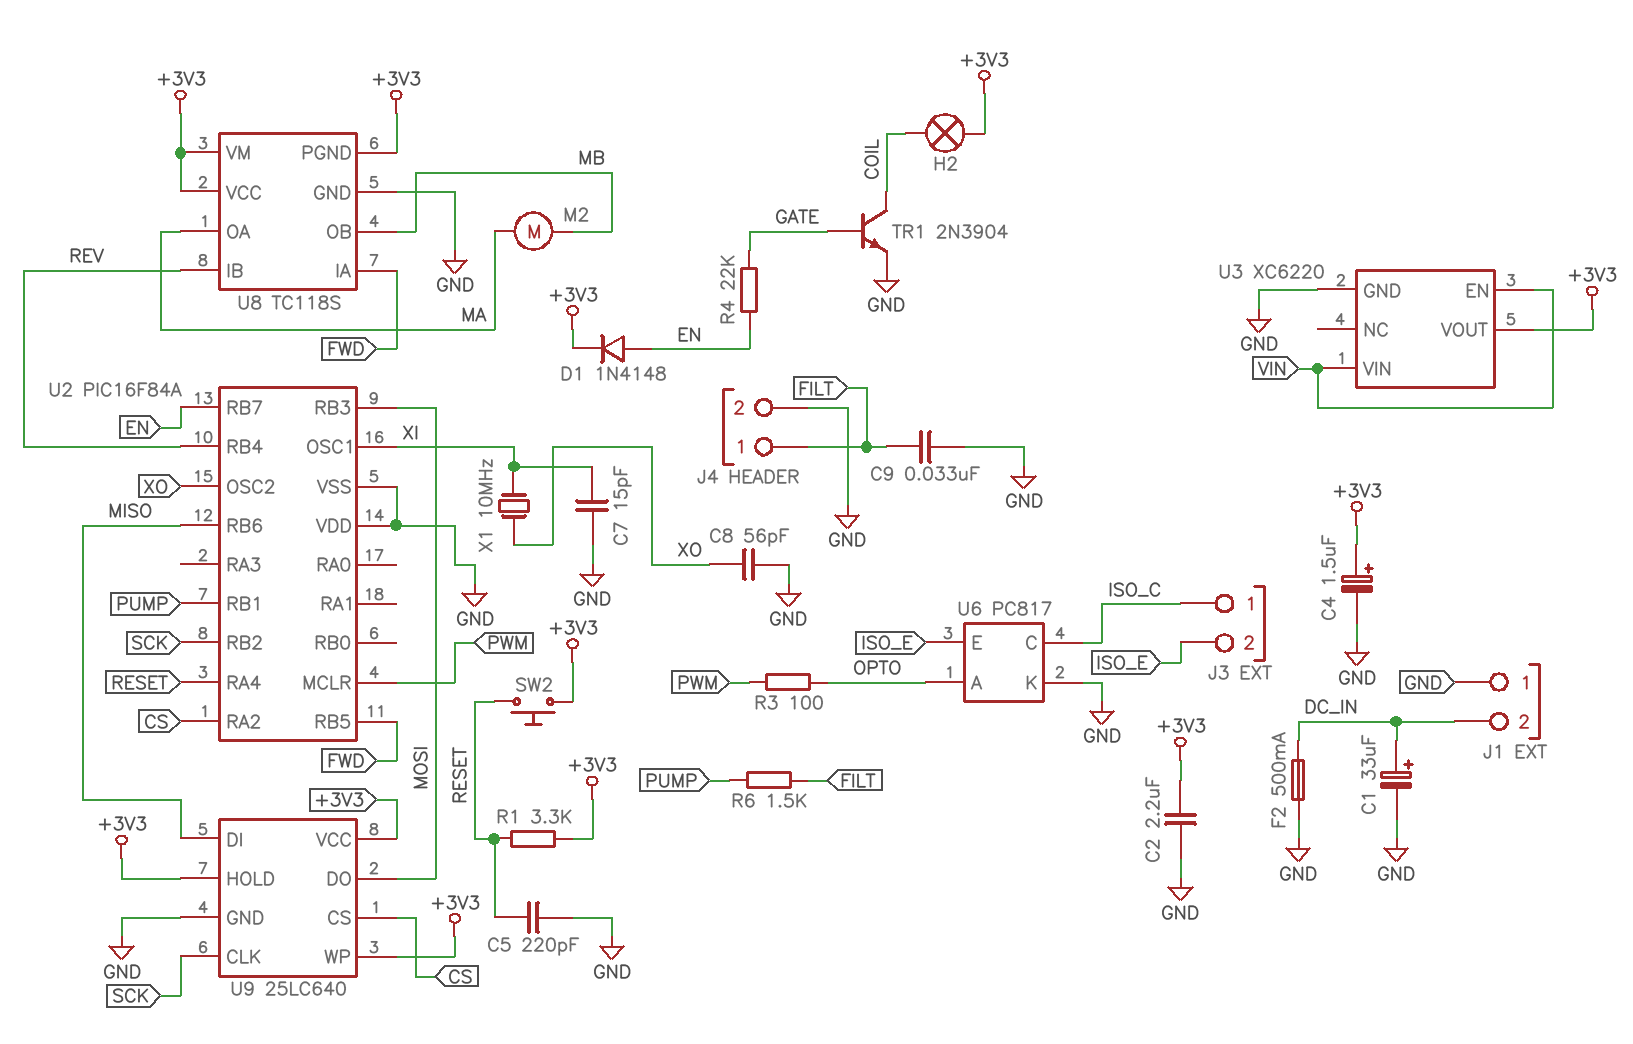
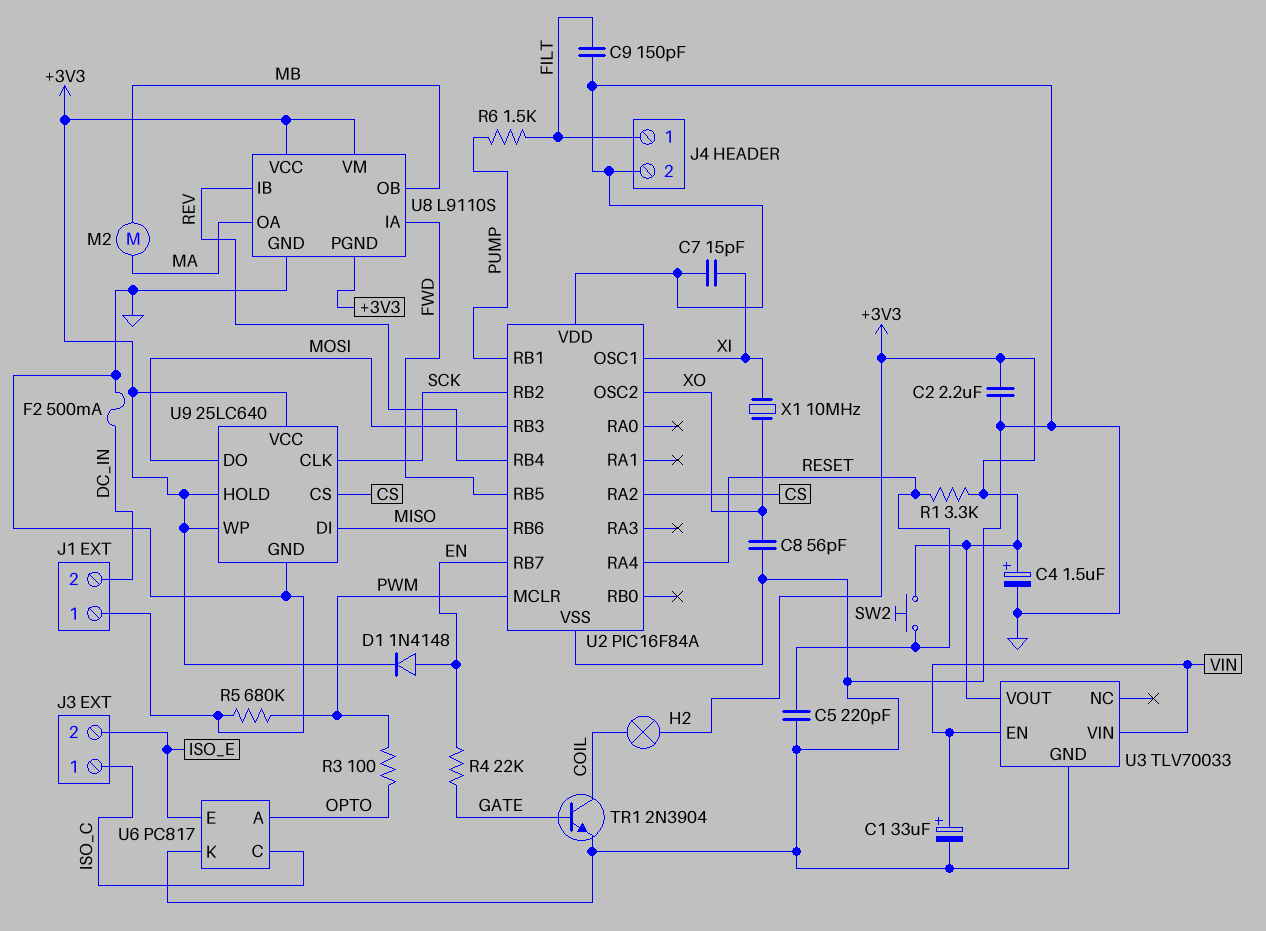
C1: 33uF (plus DC_IN, minus GND) -> 33uF (plus VIN, minus GND)
C9: 33nF (FILT, GND) -> 150pF (FILT, GND)
R5: none -> 680k (GND, PWM)
U3: XC6220 -> TLV70033
U8: TC118S -> L9110S

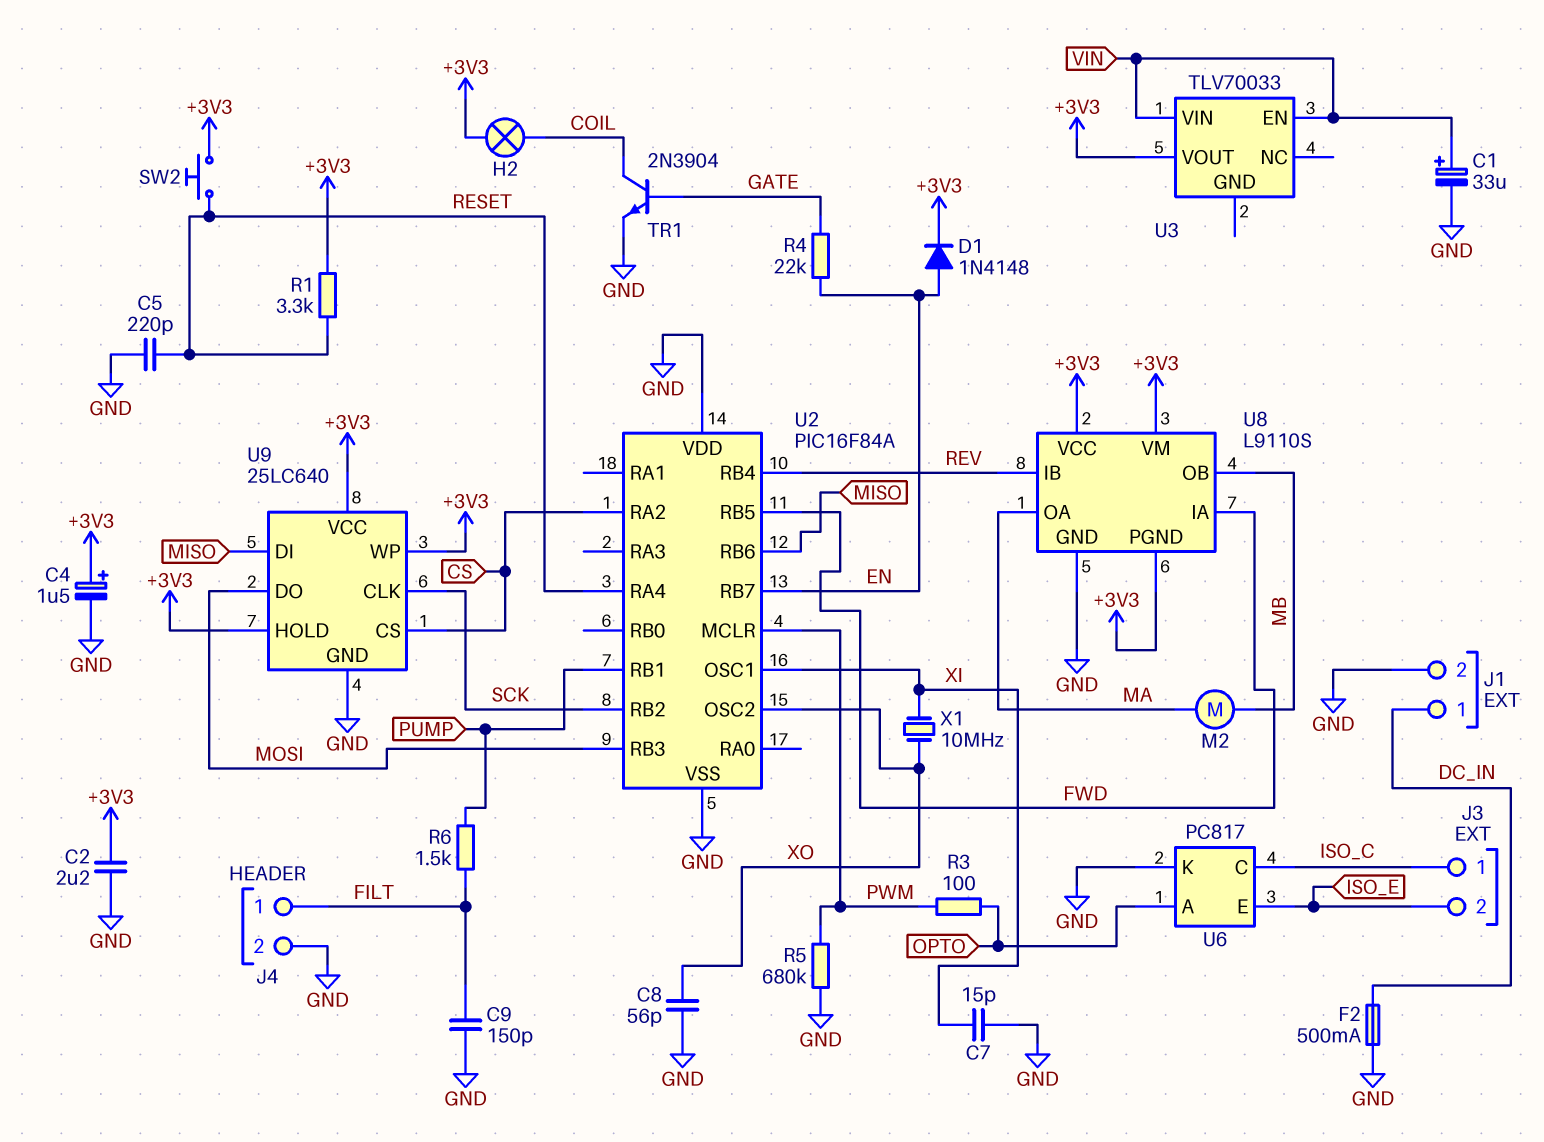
J1 pin 1: GND -> DC_IN
J1 pin 2: DC_IN -> GND
U3 pin GND: GND -> none

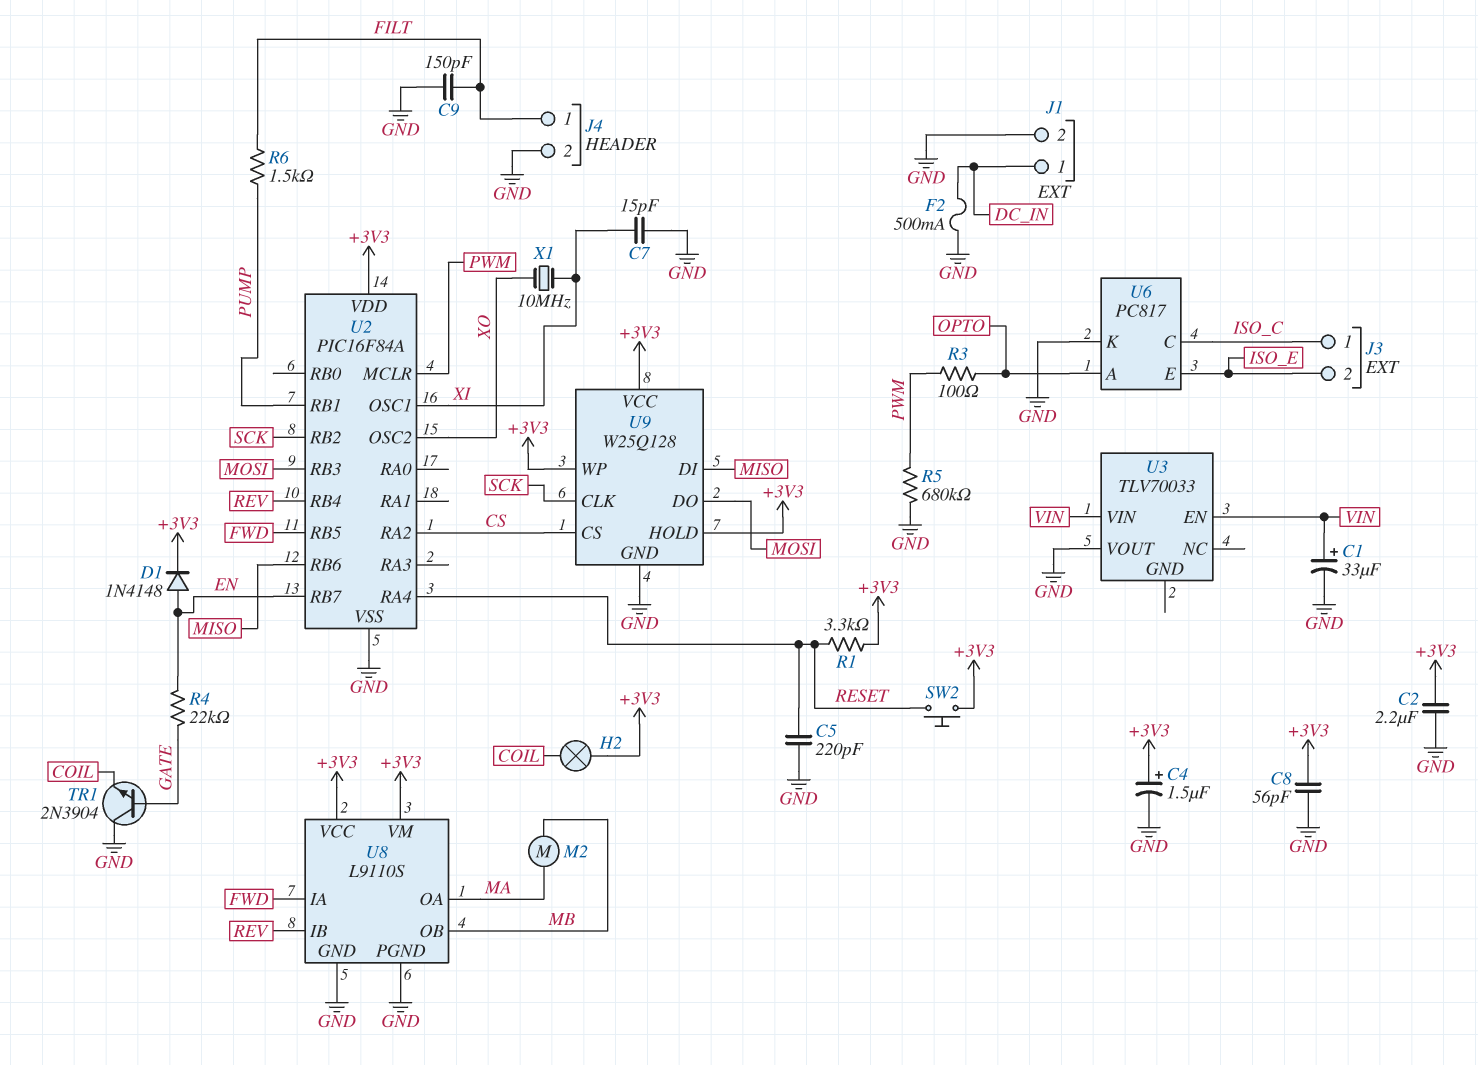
C8: 56pF (GND, XO) -> 56pF (+3V3, GND)
TR1: NPN 2N3904 (B GATE, C COIL, E GND) -> NPN 2N3904 (B GATE, C GND, E COIL)
U2 pin VDD: GND -> +3V3
U3 pin VOUT: +3V3 -> GND
U8 pin PGND: +3V3 -> GND
U9: 25LC640 -> W25Q128

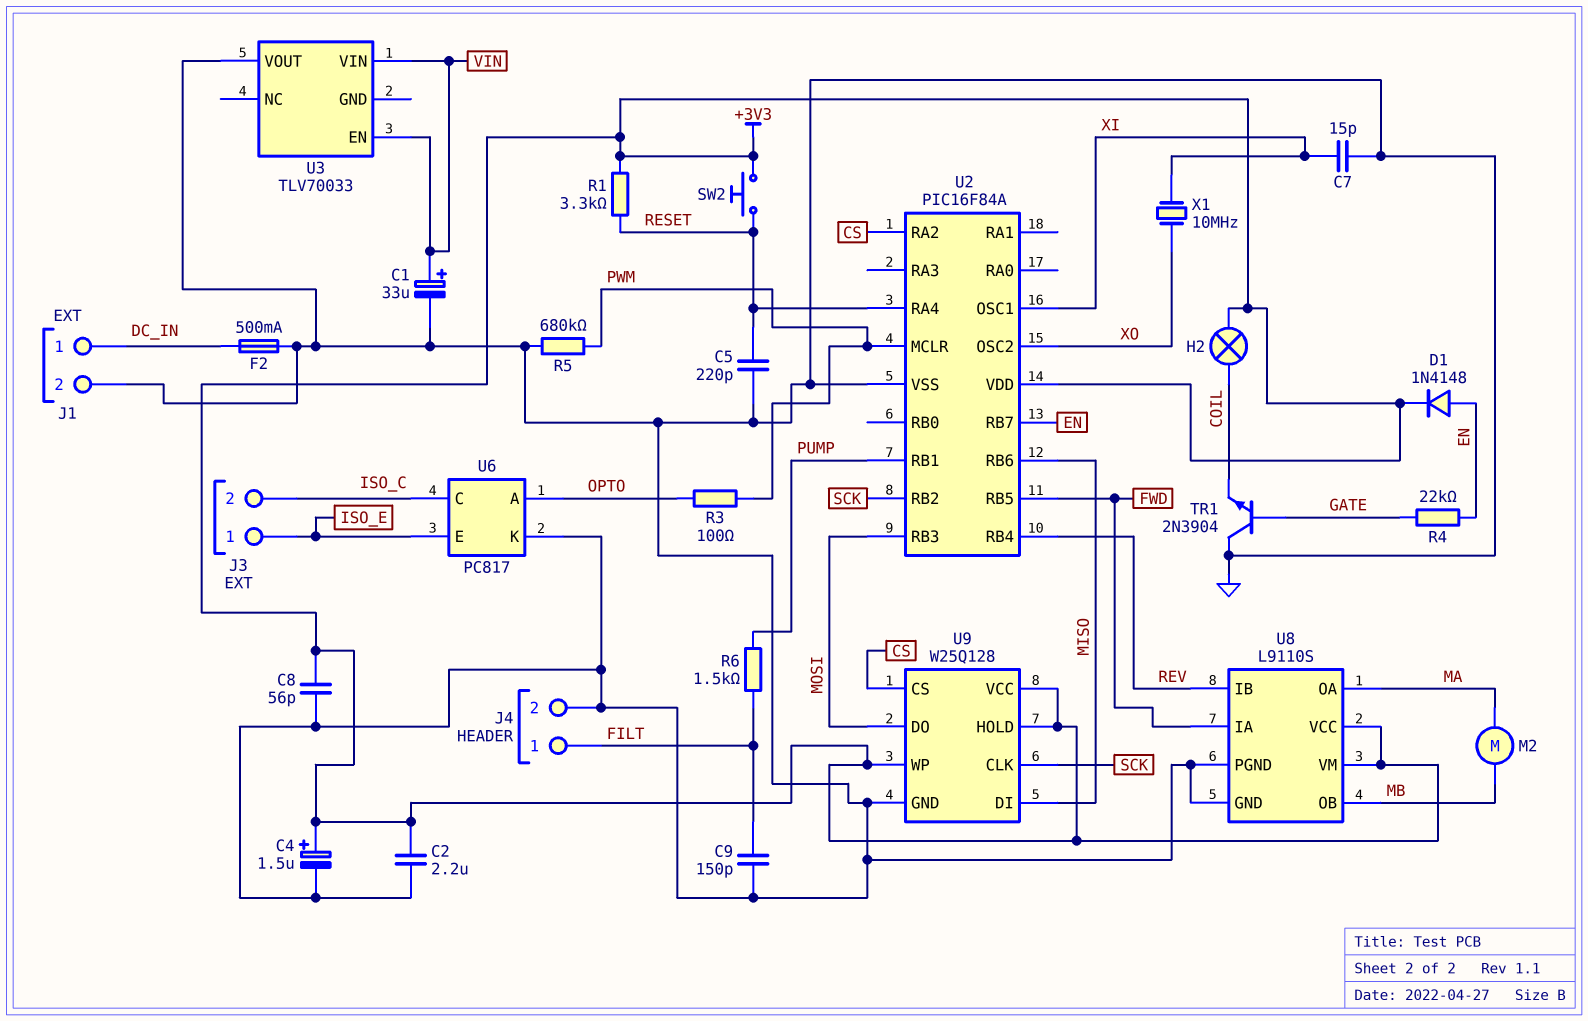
J3 pin 1: ISO_C -> ISO_E
J3 pin 2: ISO_E -> ISO_C

